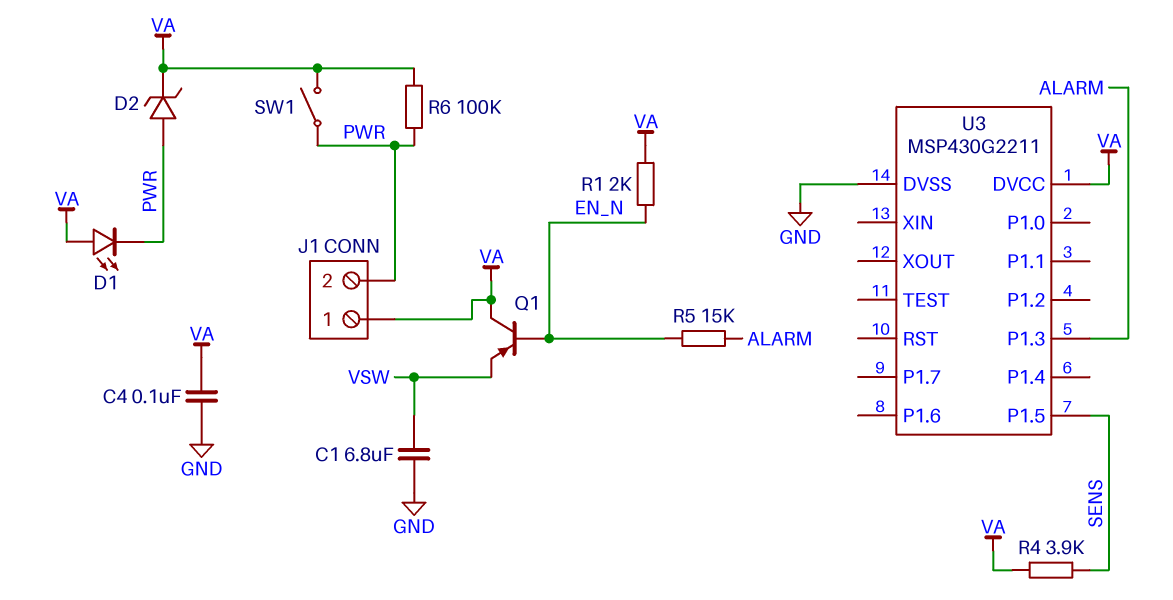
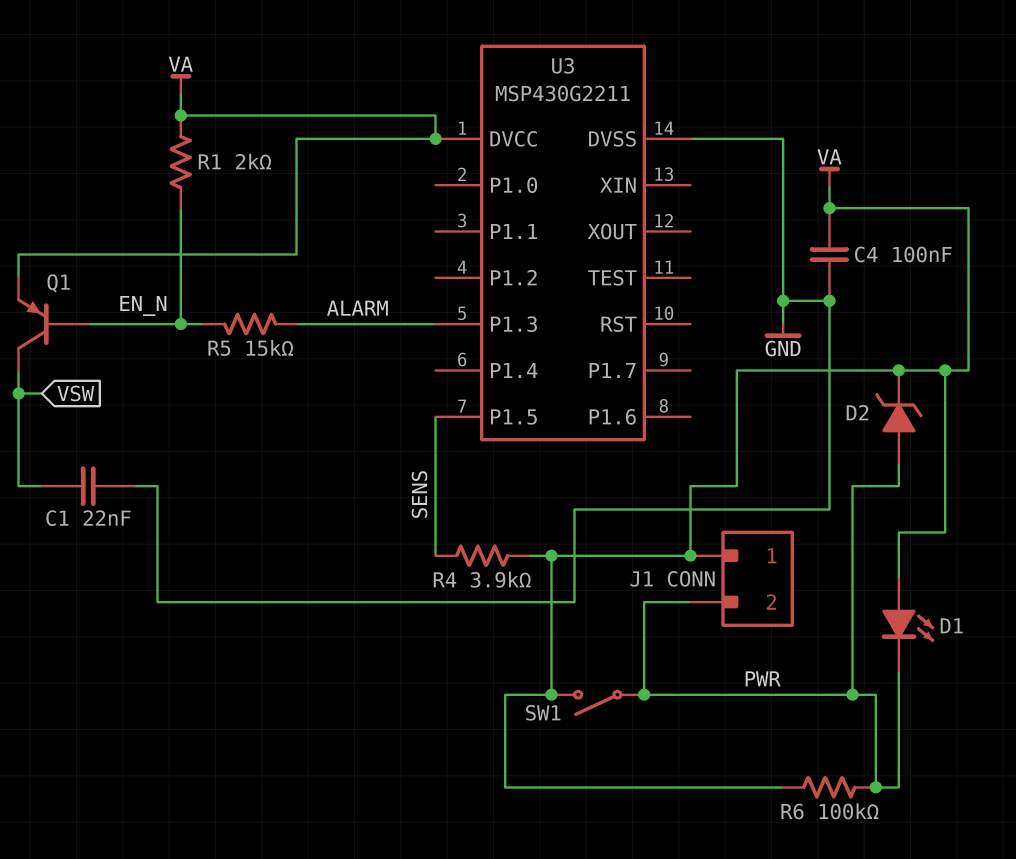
C1: 6.8uF (GND, VSW) -> 22nF (GND, VSW)
Q1: PNP (B EN_N, C VA, E VSW) -> PNP (B EN_N, C VSW, E VA)

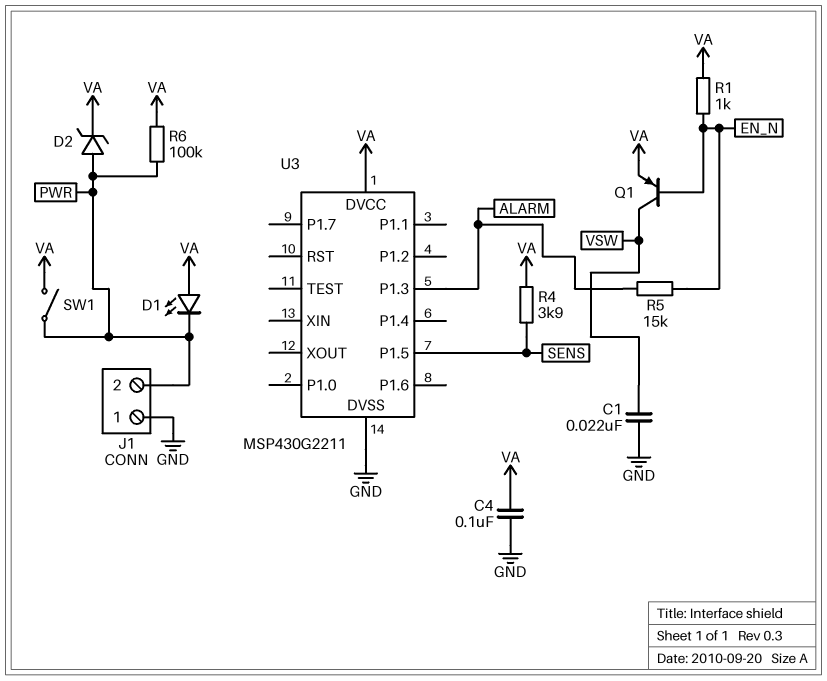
J1 pin 1: VA -> GND
R1: 2k (EN_N, VA) -> 1k (EN_N, VA)

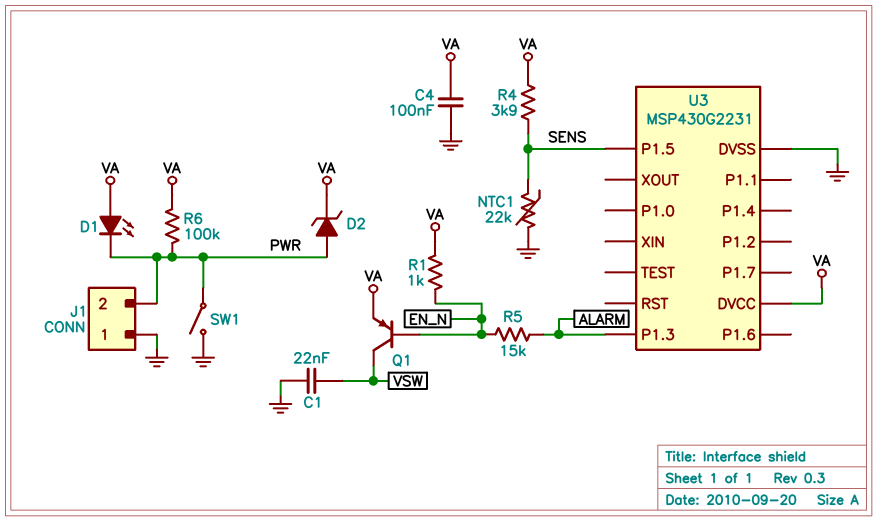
NTC1: none -> 22k (GND, SENS)
SW1: switch (PWR, VA) -> switch (GND, PWR)
U3: MSP430G2211 -> MSP430G2231

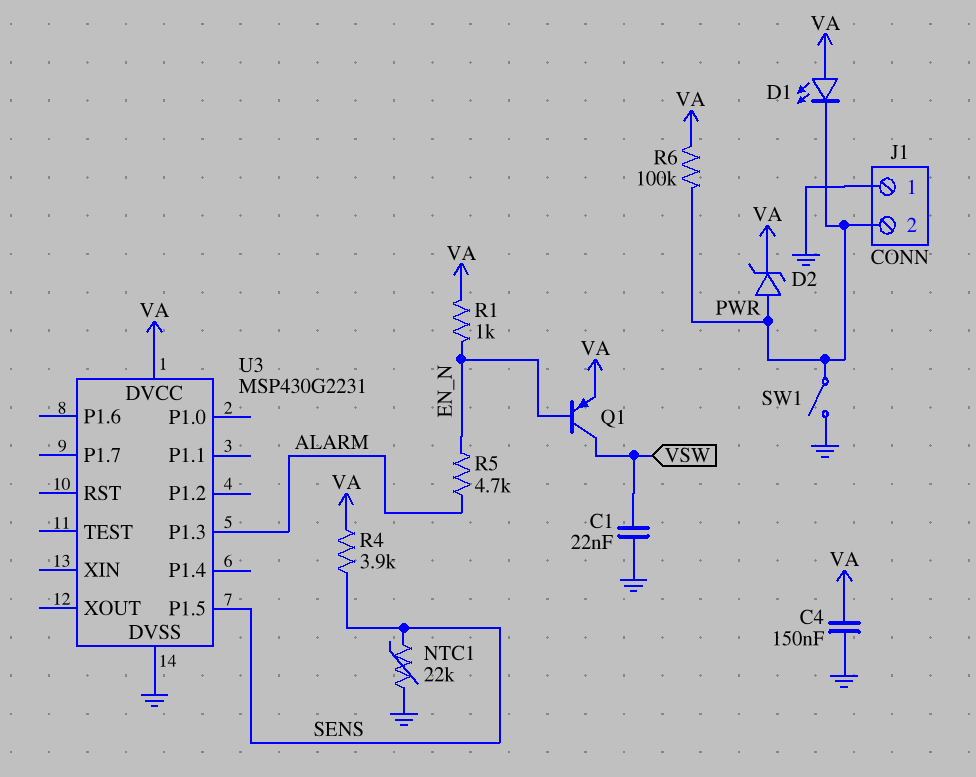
C4: 100nF (GND, VA) -> 150nF (GND, VA)
R5: 15k (ALARM, EN_N) -> 4.7k (ALARM, EN_N)

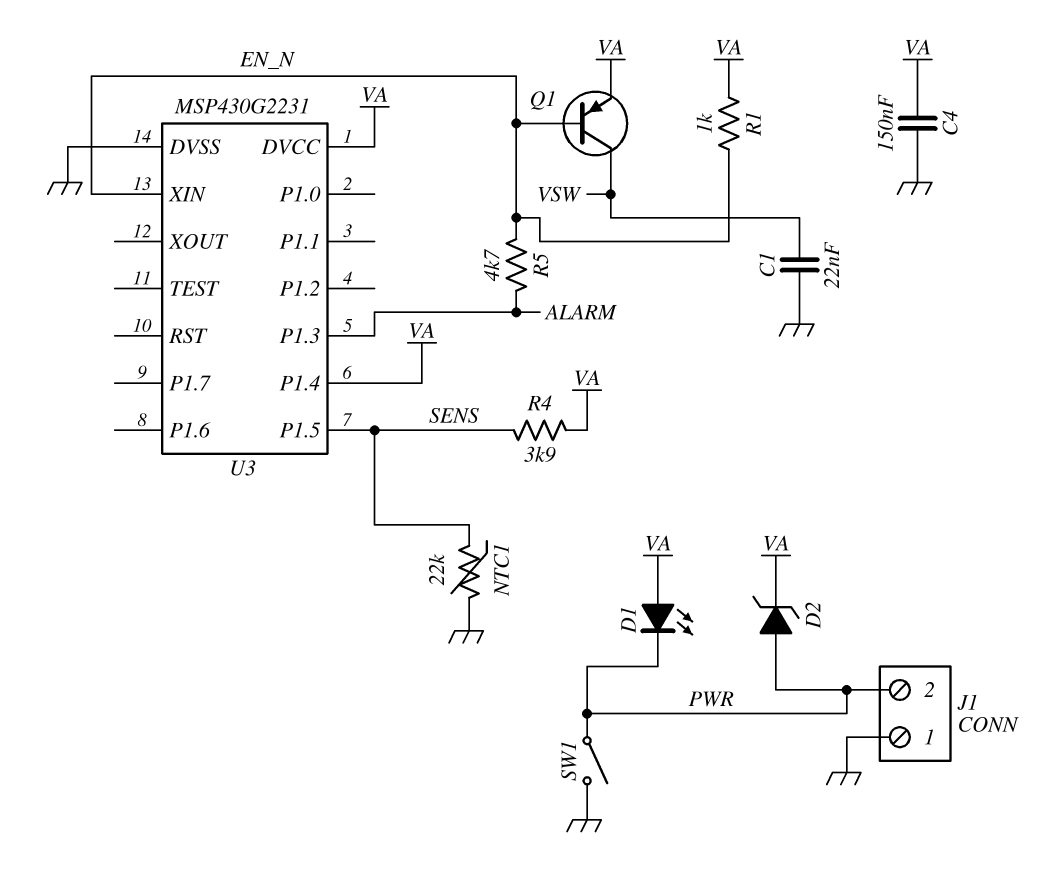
R6: 100k (PWR, VA) -> none
U3 pin P1.4: none -> VA
U3 pin XIN: none -> EN_N

